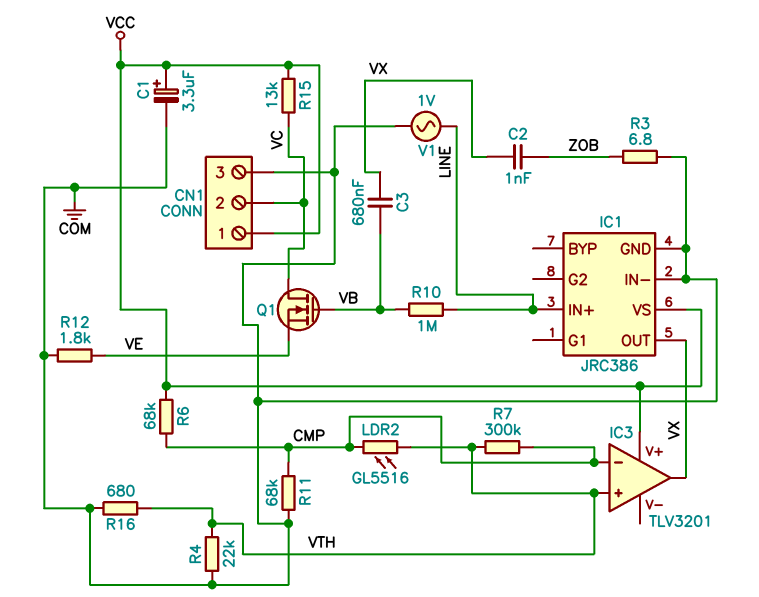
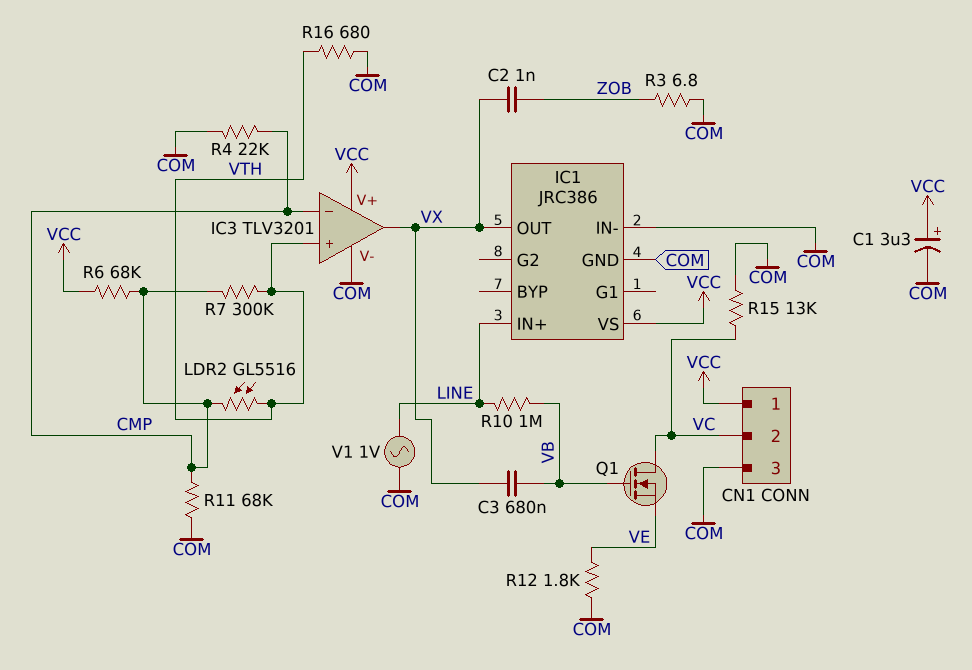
IC3 pin V-: none -> COM
R4: 22k (COM, VTH) -> 22k (CMP, COM)
R15: 13k (VC, VCC) -> 13k (COM, VC)

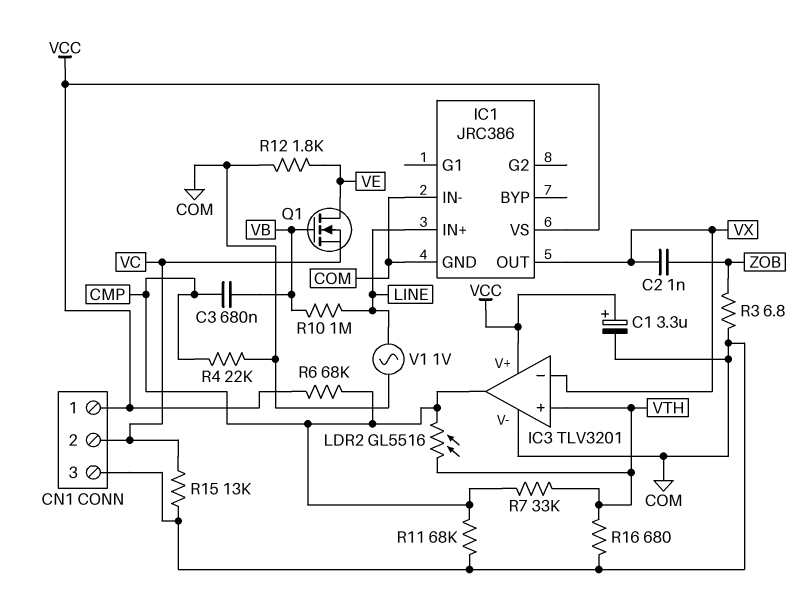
C3: 680nF (VB, VX) -> 680nF (CMP, VB)
IC3 pin in-: CMP -> VX
IC3 pin out: VX -> CMP
Q1: NMOS (G VB, D VC, S VE) -> NMOS (G VB, D VE, S VC)
R7: 300k (CMP, VTH) -> 33k (CMP, VTH)

